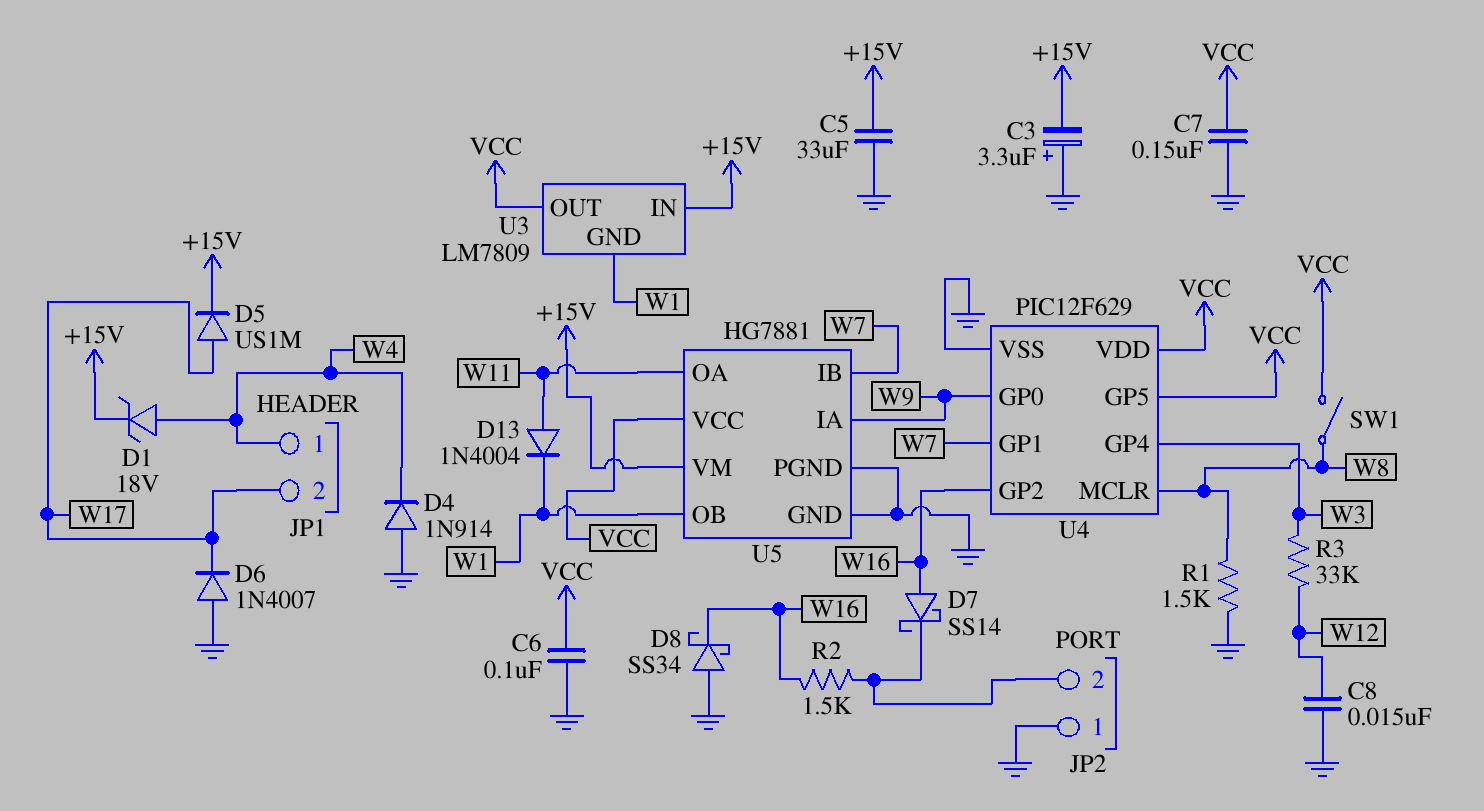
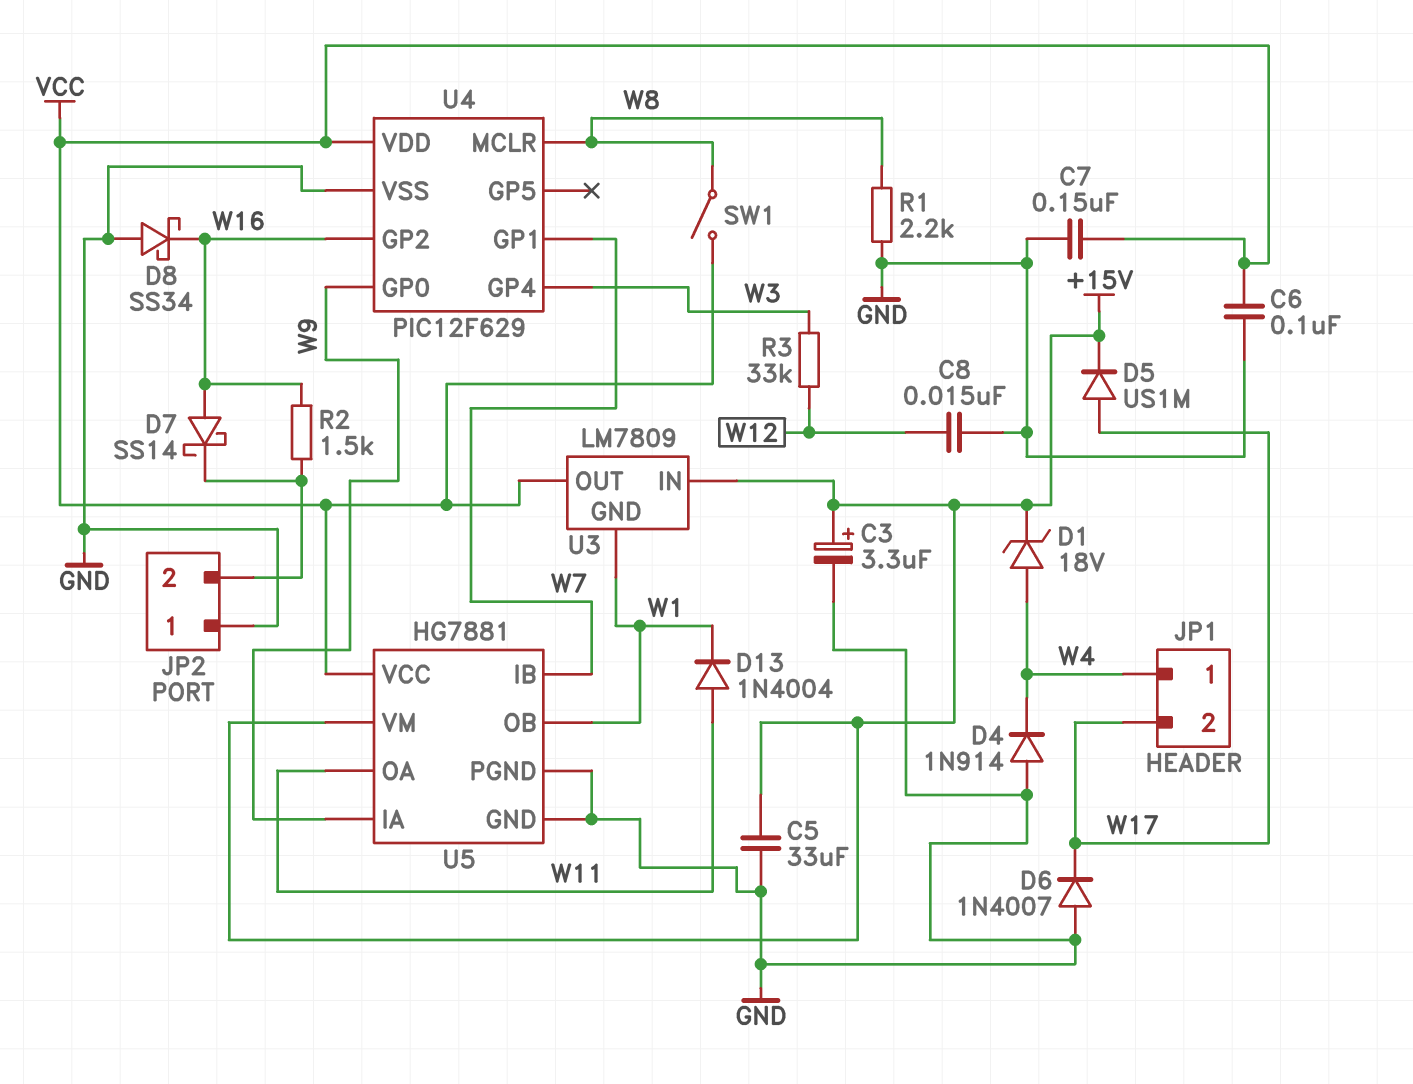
C3: 3.3uF (plus GND, minus +15V) -> 3.3uF (plus +15V, minus GND)
R1: 1.5k (GND, W8) -> 2.2k (GND, W8)
U4 pin GP5: VCC -> none

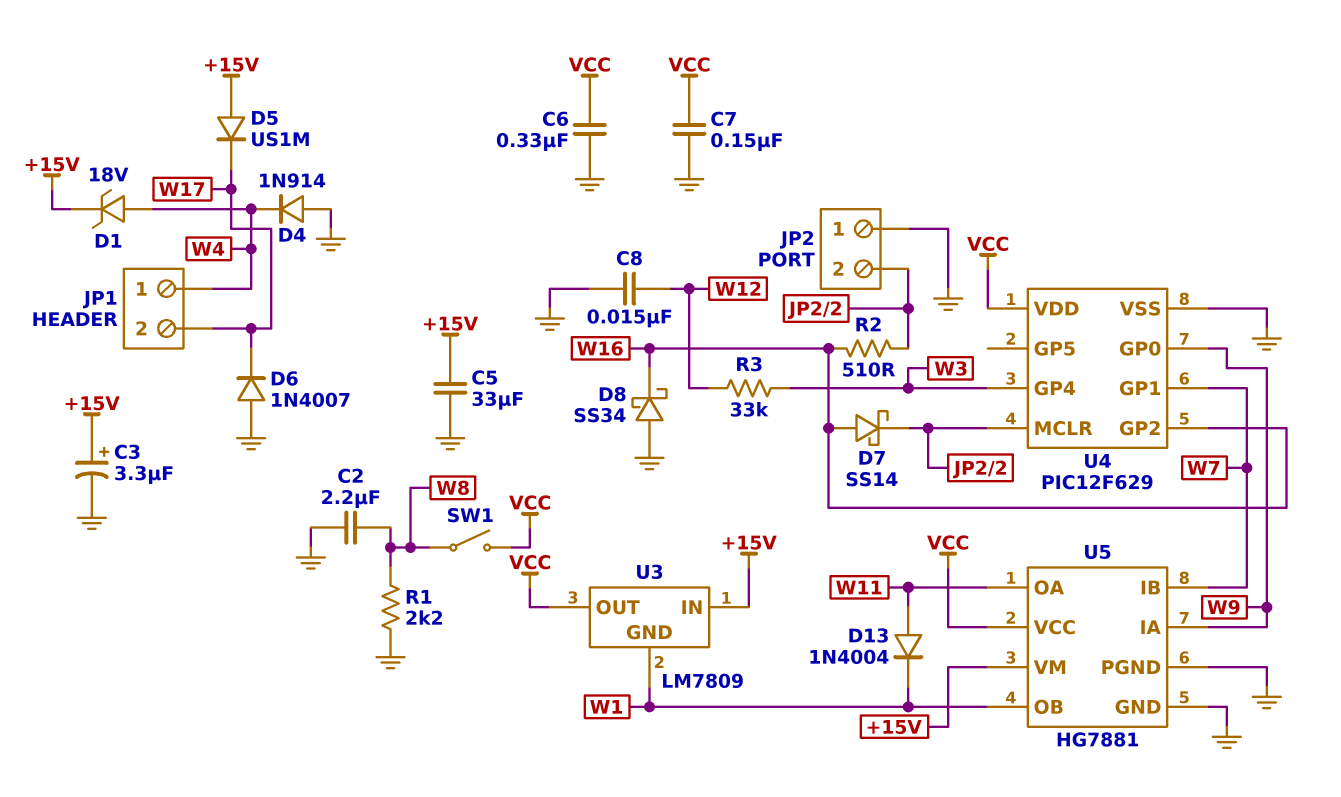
C2: none -> 2.2uF (GND, W8)
C6: 100nF (GND, VCC) -> 330nF (GND, VCC)
D5: diode US1M (A W17, K +15V) -> diode US1M (A +15V, K W17)
R2: 1.5k (JP2/2, W16) -> 510 (JP2/2, W16)
U4 pin MCLR: W8 -> JP2/2

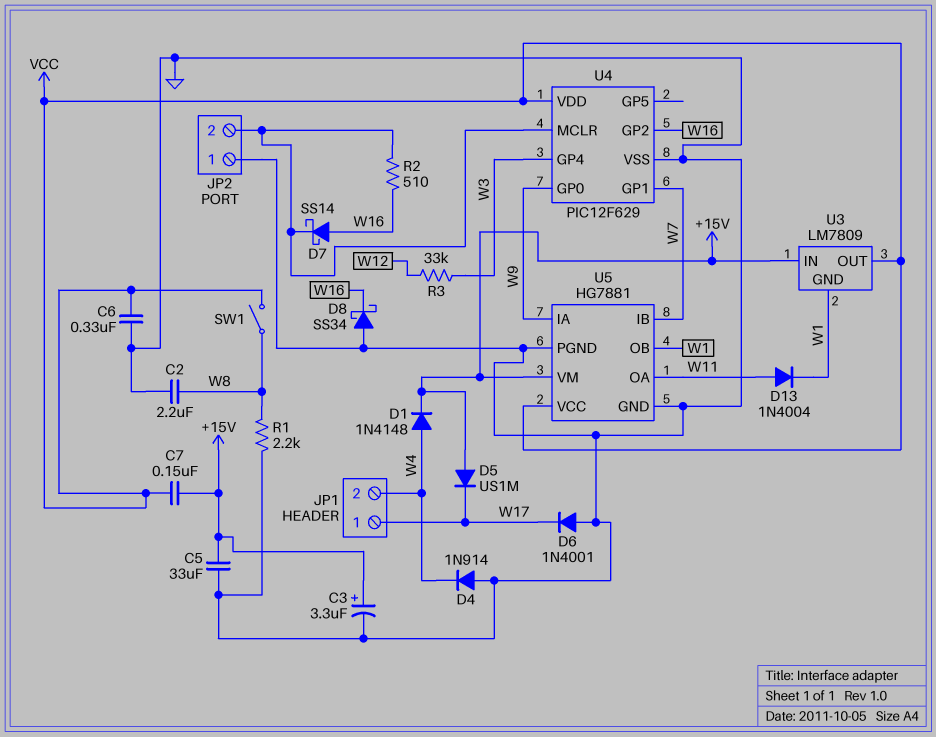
C7: 150nF (GND, VCC) -> 150nF (+15V, VCC)
C8: 15nF (GND, W12) -> none
D1: zener 18V (A W4, K +15V) -> diode 1N4148 (A W4, K +15V)
D6: diode 1N4007 (A GND, K W17) -> diode 1N4001 (A GND, K W17)
JP1 pin 1: W4 -> W17
JP1 pin 2: W17 -> W4

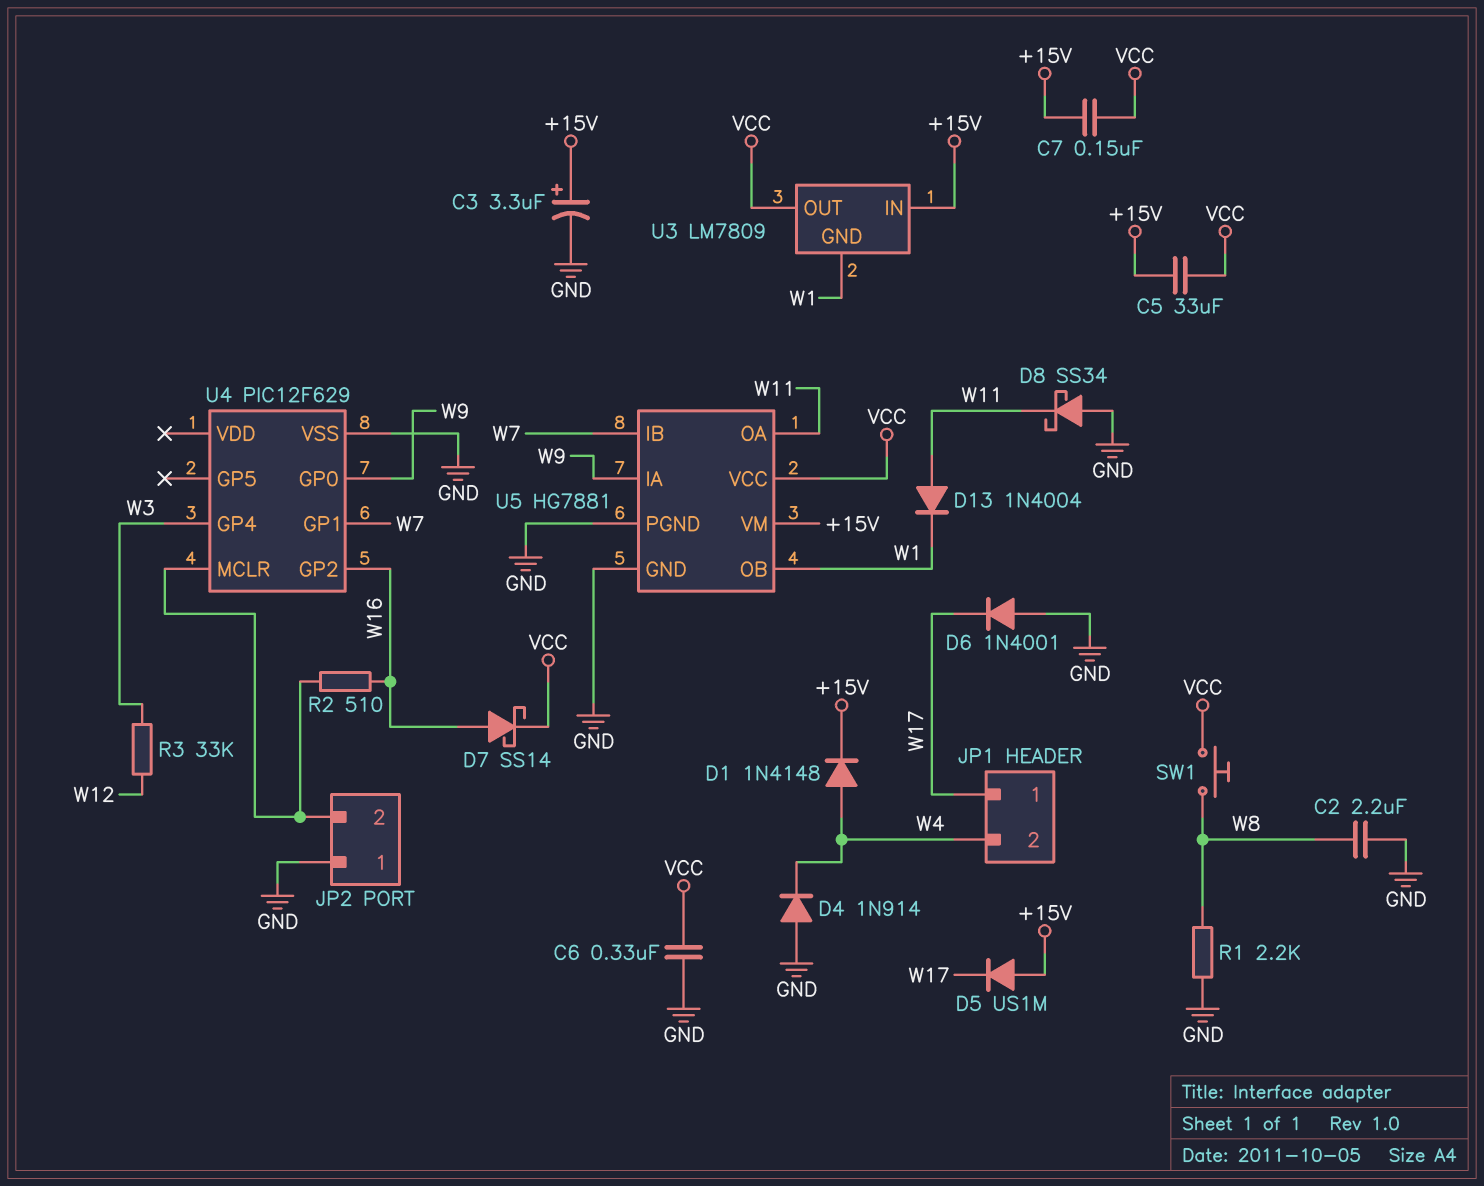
C5: 33uF (+15V, GND) -> 33uF (+15V, VCC)
D7: schottky SS14 (A W16, K JP2/2) -> schottky SS14 (A W16, K VCC)
D8: schottky SS34 (A GND, K W16) -> schottky SS34 (A GND, K W11)
SW1: switch (VCC, W8) -> button (VCC, W8)
U4 pin VDD: VCC -> none

